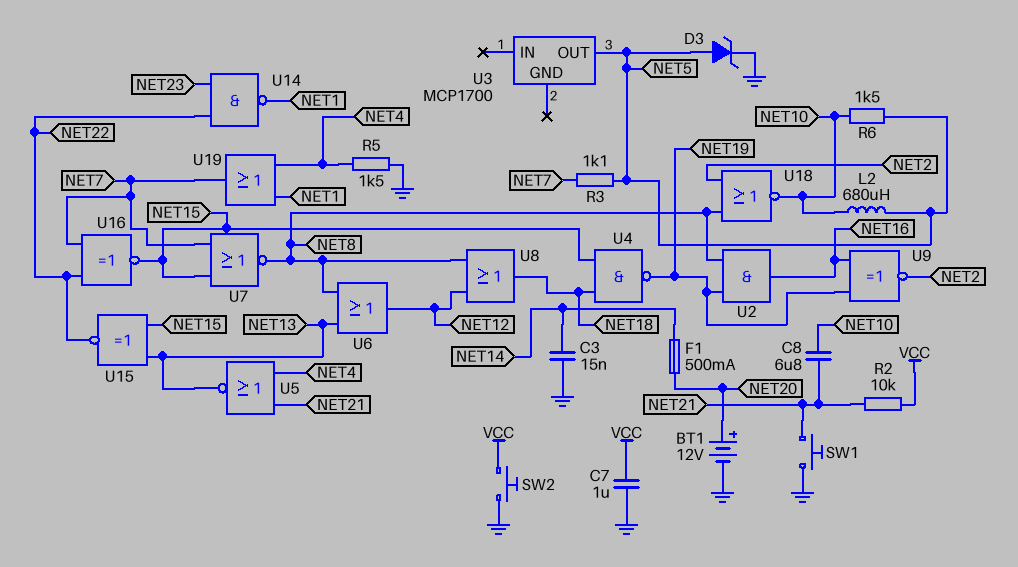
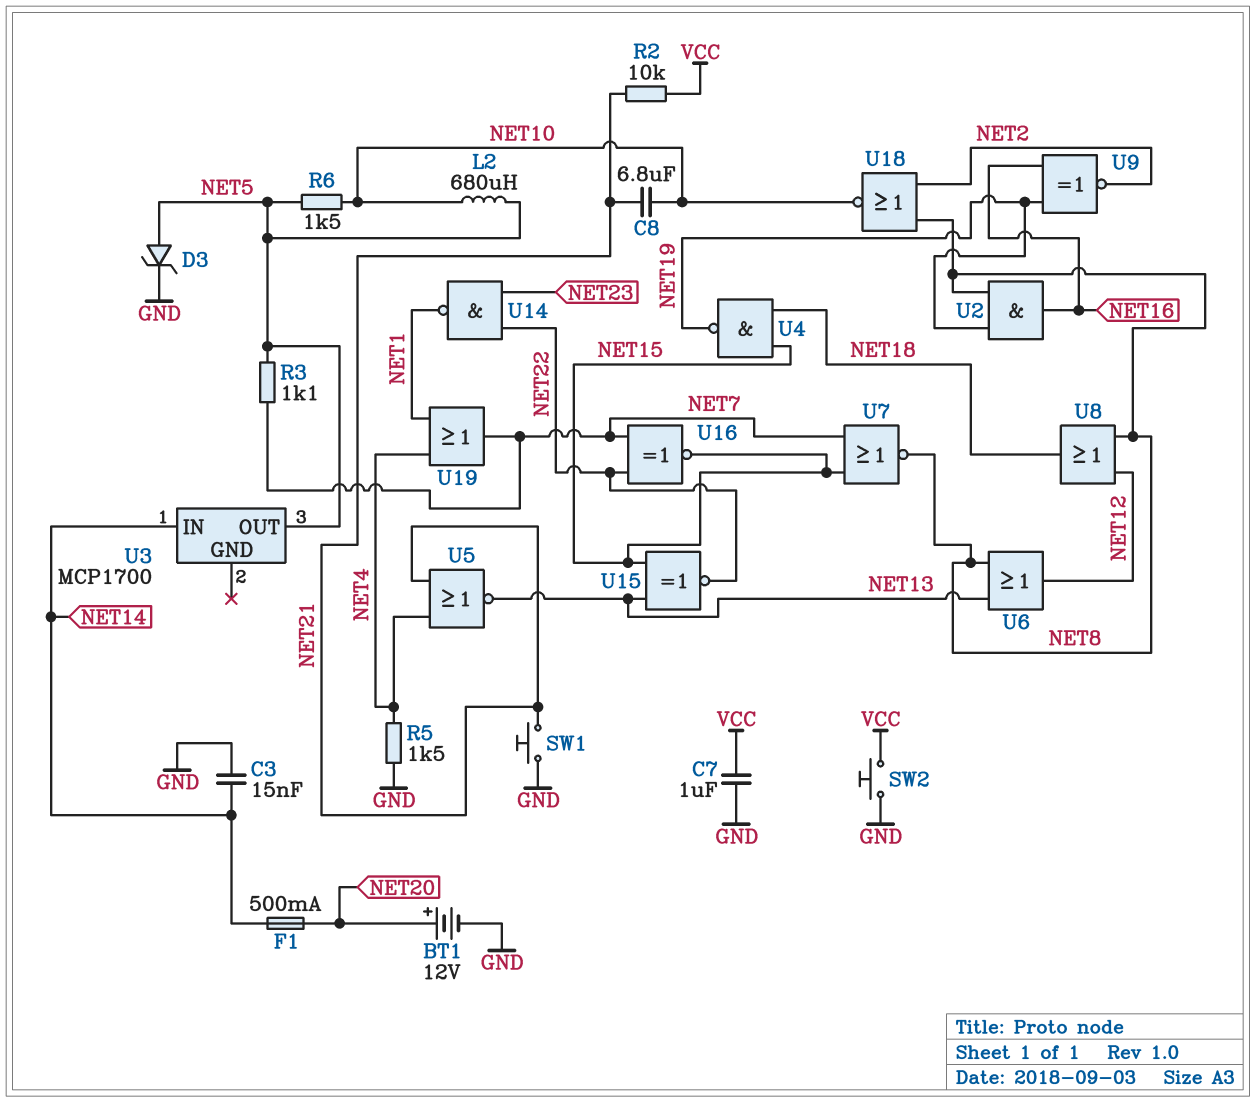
U3 pin IN: none -> NET14

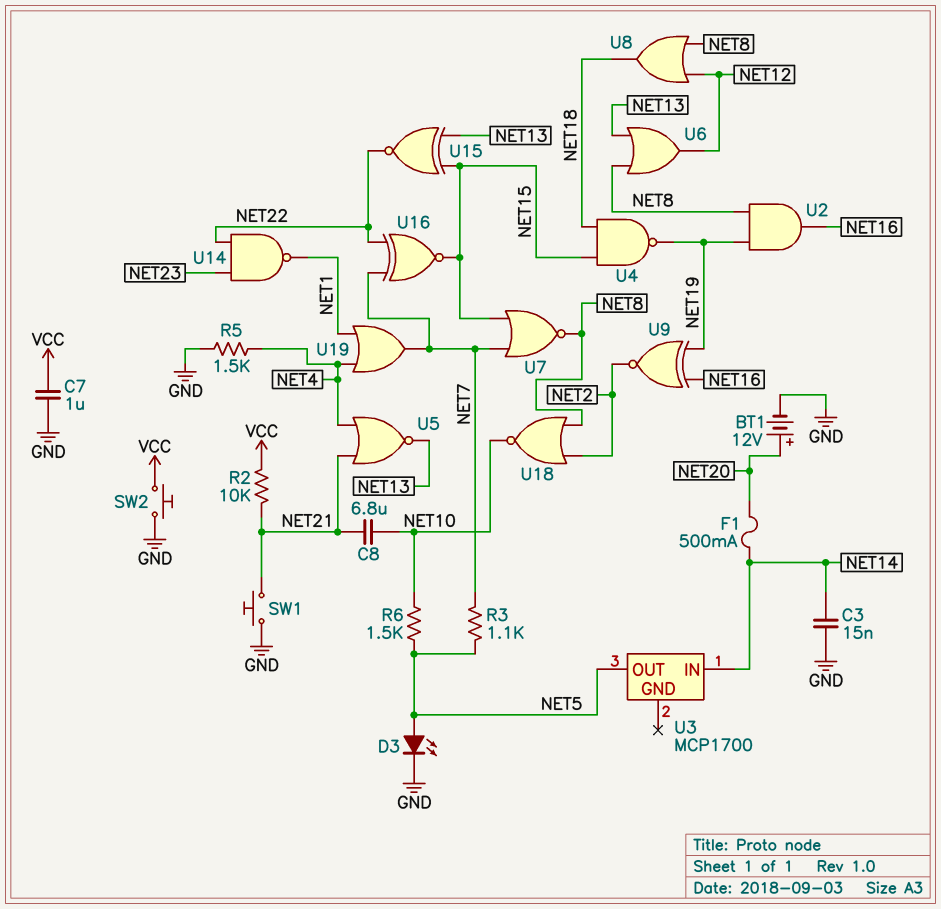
D3: zener (A NET5, K GND) -> LED (A NET5, K GND)
L2: 680uH (NET5, NET10) -> none

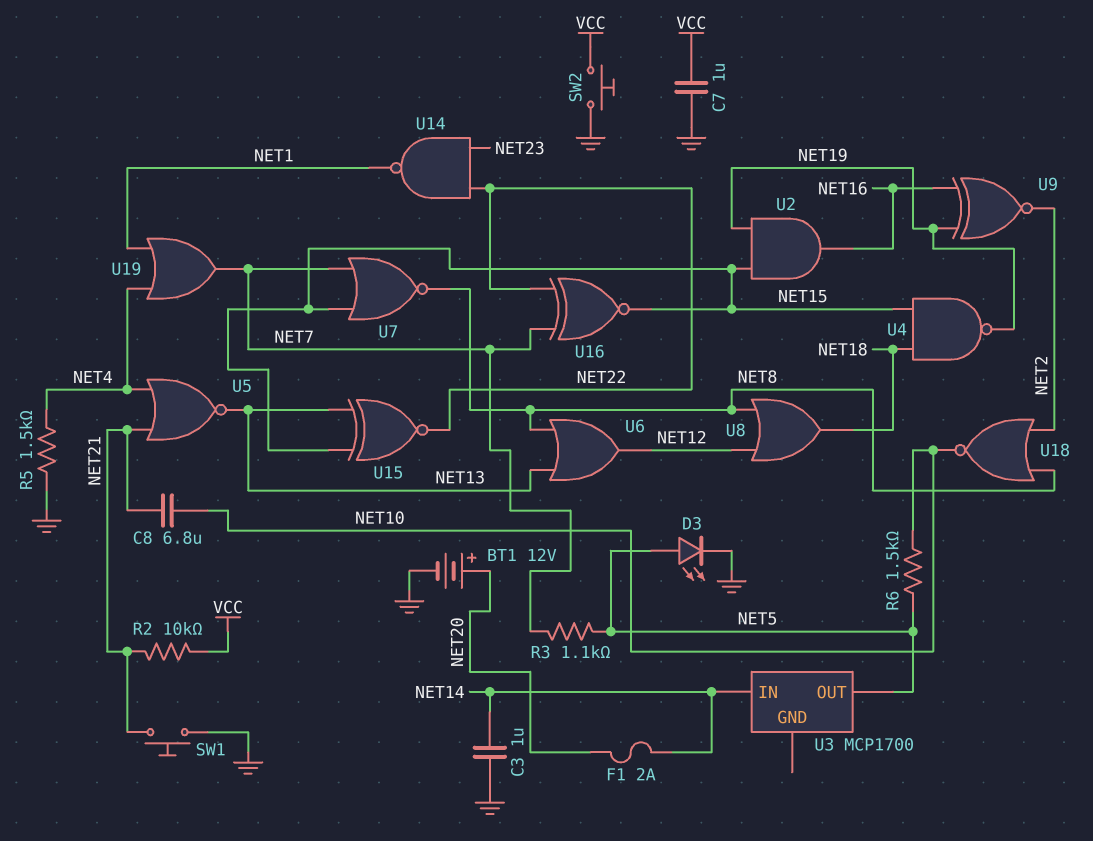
C3: 15nF (GND, NET14) -> 1uF (GND, NET14)
F1: 500mA (NET14, NET20) -> 2A (NET14, NET20)
U2: AND (in NET8, in NET19, out NET16) -> AND (in NET15, in NET19, out NET16)

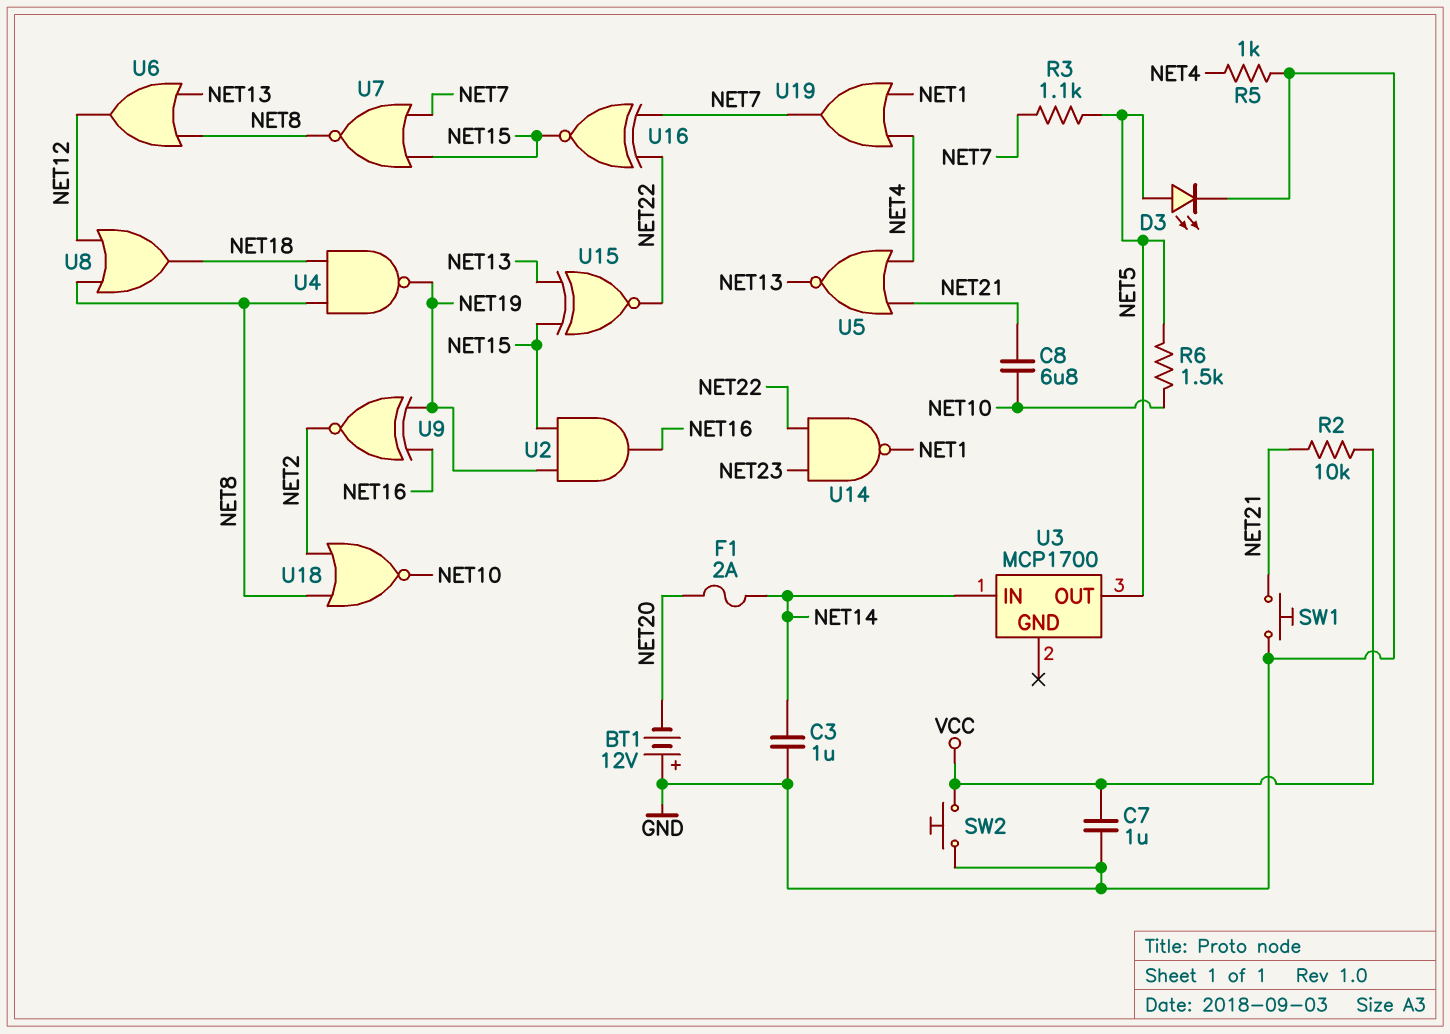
BT1: 12V (plus NET20, minus GND) -> 12V (plus GND, minus NET20)
R5: 1.5k (GND, NET4) -> 1k (GND, NET4)
U4: NAND (in NET15, in NET18, out NET19) -> NAND (in NET8, in NET18, out NET19)

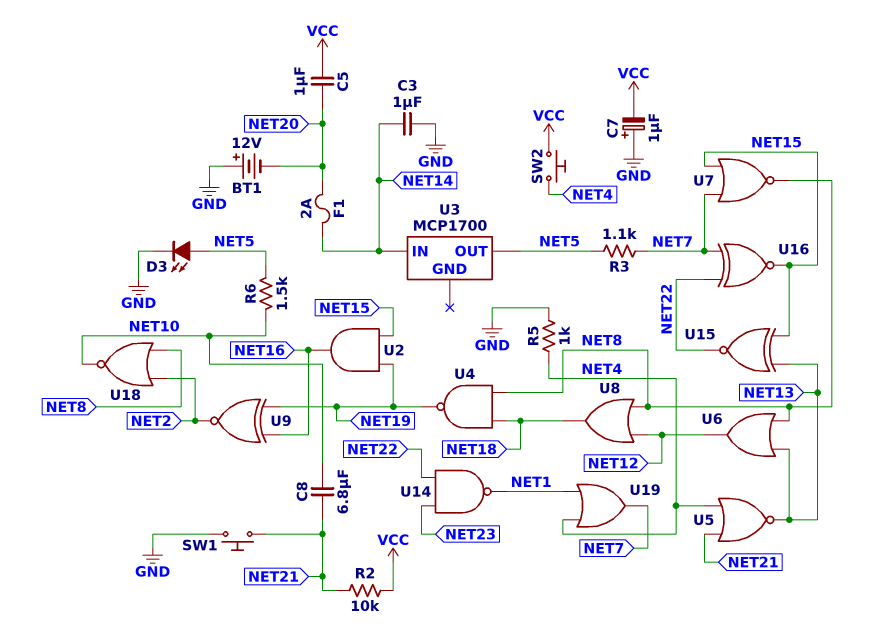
C5: none -> 1uF (NET20, VCC)
C7: 1uF (GND, VCC) -> 1uF (plus GND, minus VCC)
SW2: button (GND, VCC) -> button (NET4, VCC)

